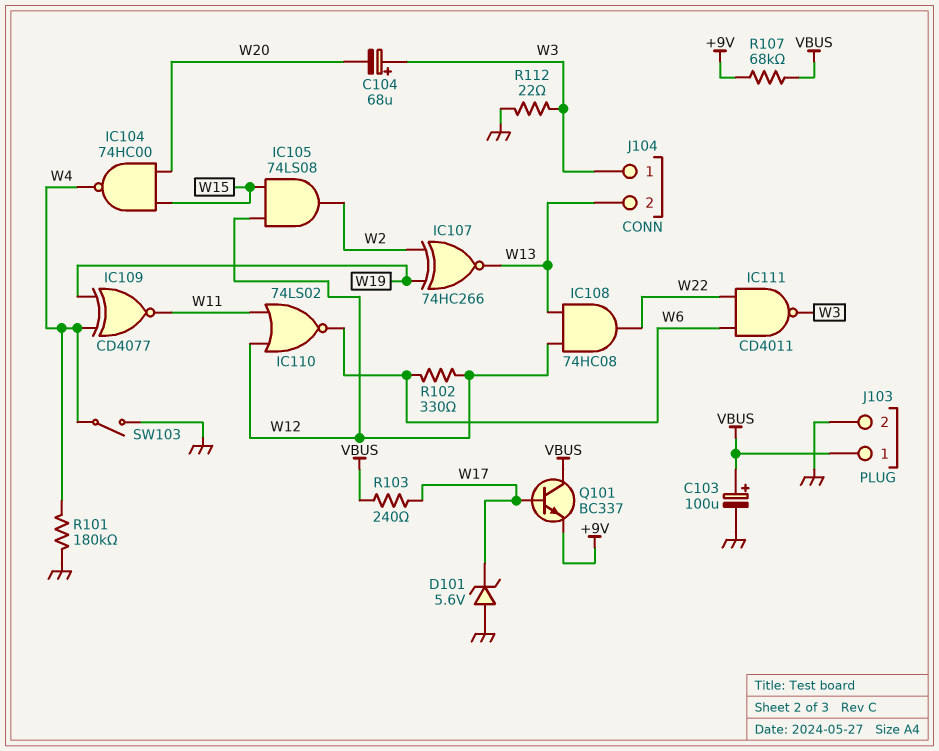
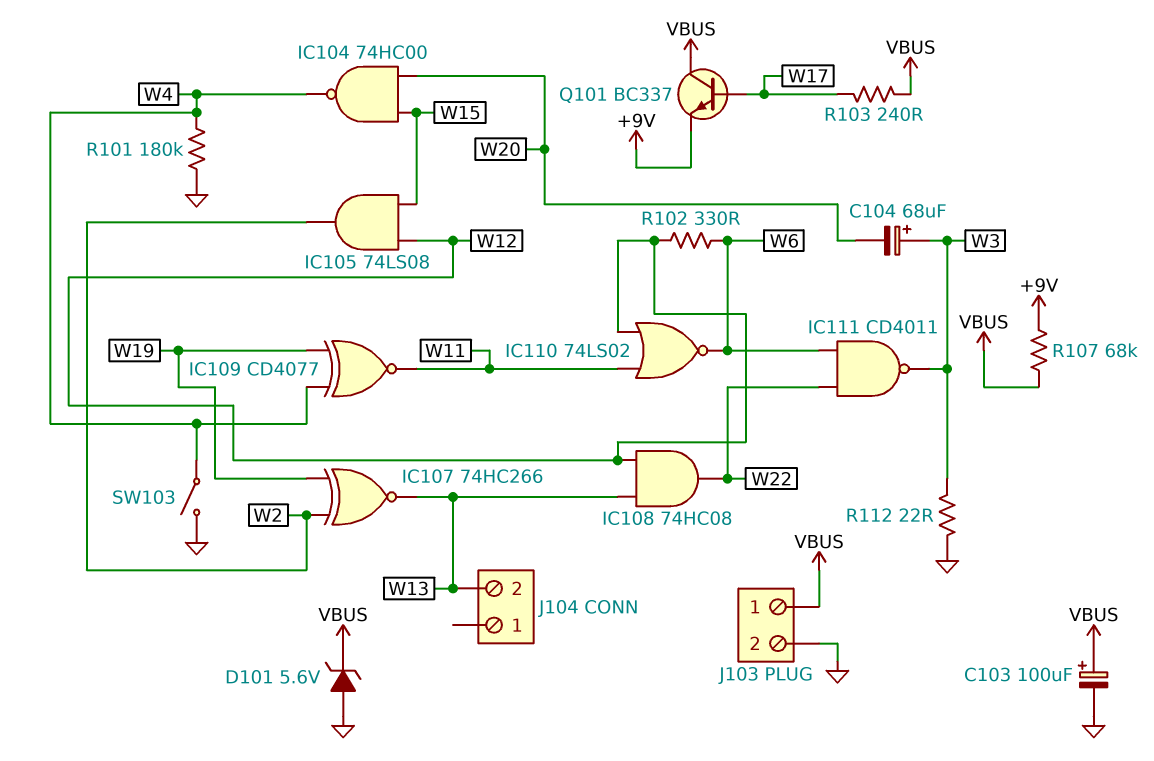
D101: zener 5.6V (A GND, K W17) -> zener 5.6V (A GND, K VBUS)
J104 pin 1: W3 -> none

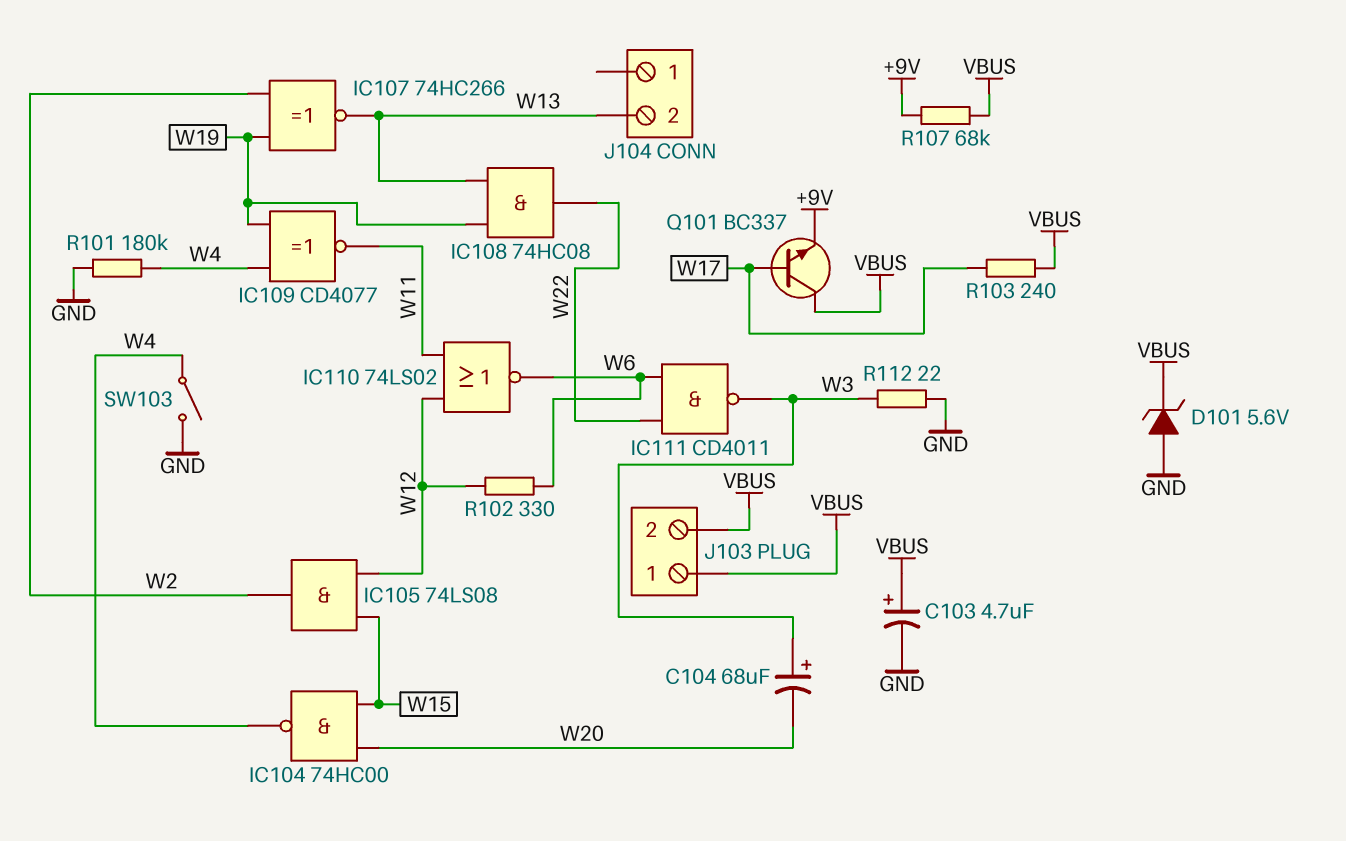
C103: 100uF (plus VBUS, minus GND) -> 4.7uF (plus VBUS, minus GND)
IC108: AND 74HC08 (in W12, in W13, out W22) -> AND 74HC08 (in W13, in W19, out W22)
J103 pin 2: GND -> VBUS

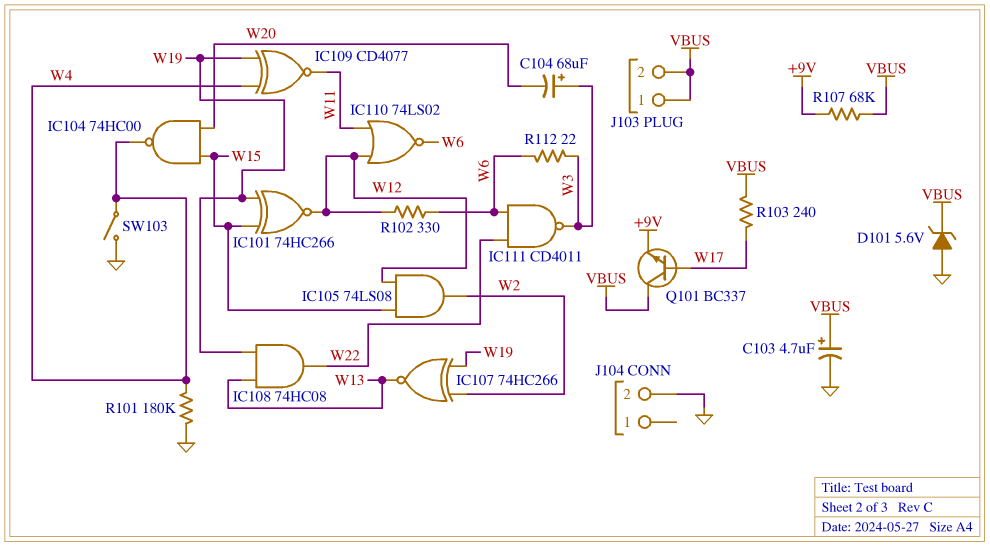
IC101: none -> XNOR 74HC266 (in W15, in W19, out W12)
J104 pin 2: W13 -> GND
R112: 22 (GND, W3) -> 22 (W3, W6)

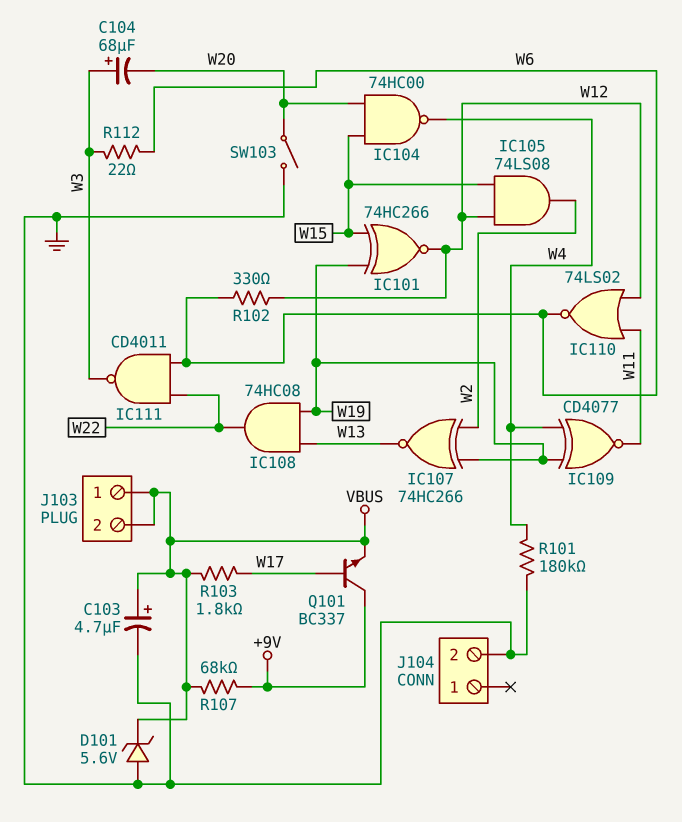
Q101: NPN BC337 (B W17, C VBUS, E +9V) -> NPN BC337 (B W17, C +9V, E VBUS)
R103: 240 (VBUS, W17) -> 1.8k (VBUS, W17)
SW103: switch (GND, W4) -> switch (GND, W20)

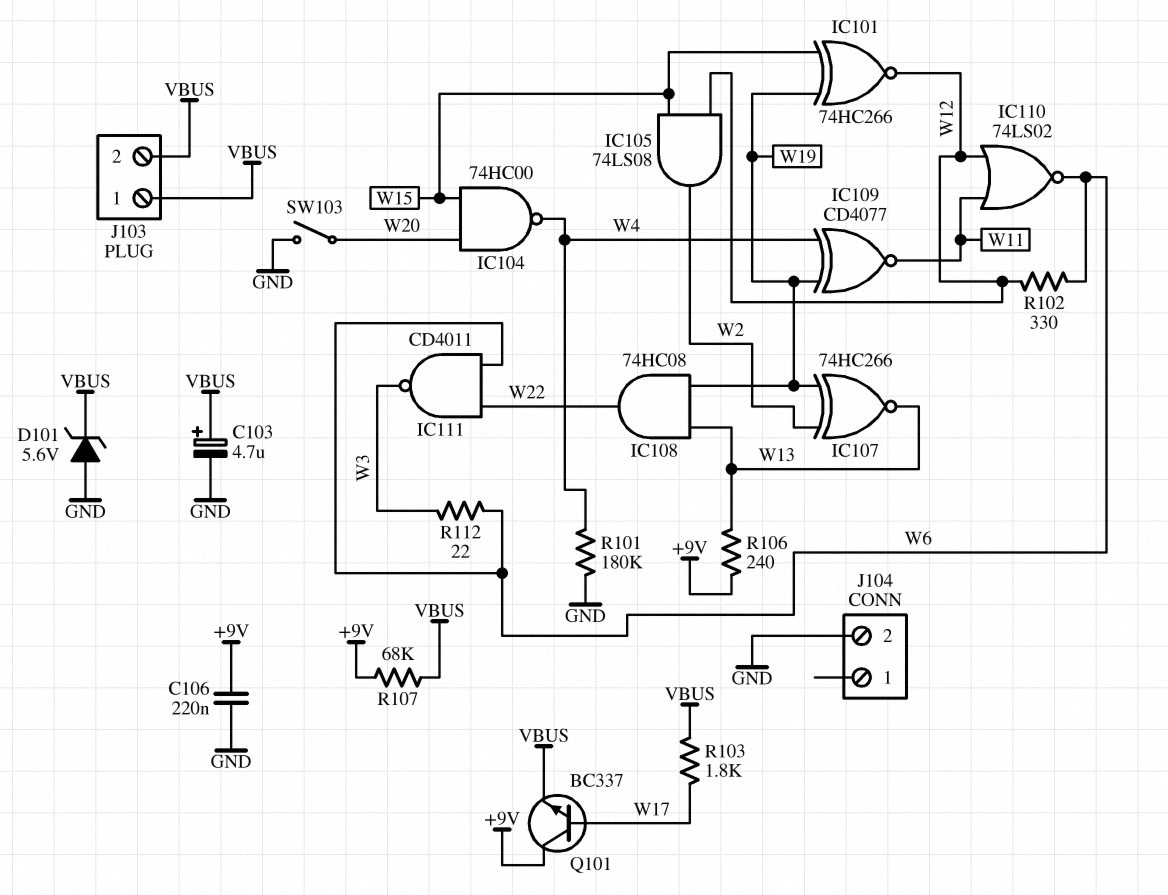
C104: 68uF (plus W3, minus W20) -> none
C106: none -> 220nF (+9V, GND)
R106: none -> 240 (+9V, W13)

